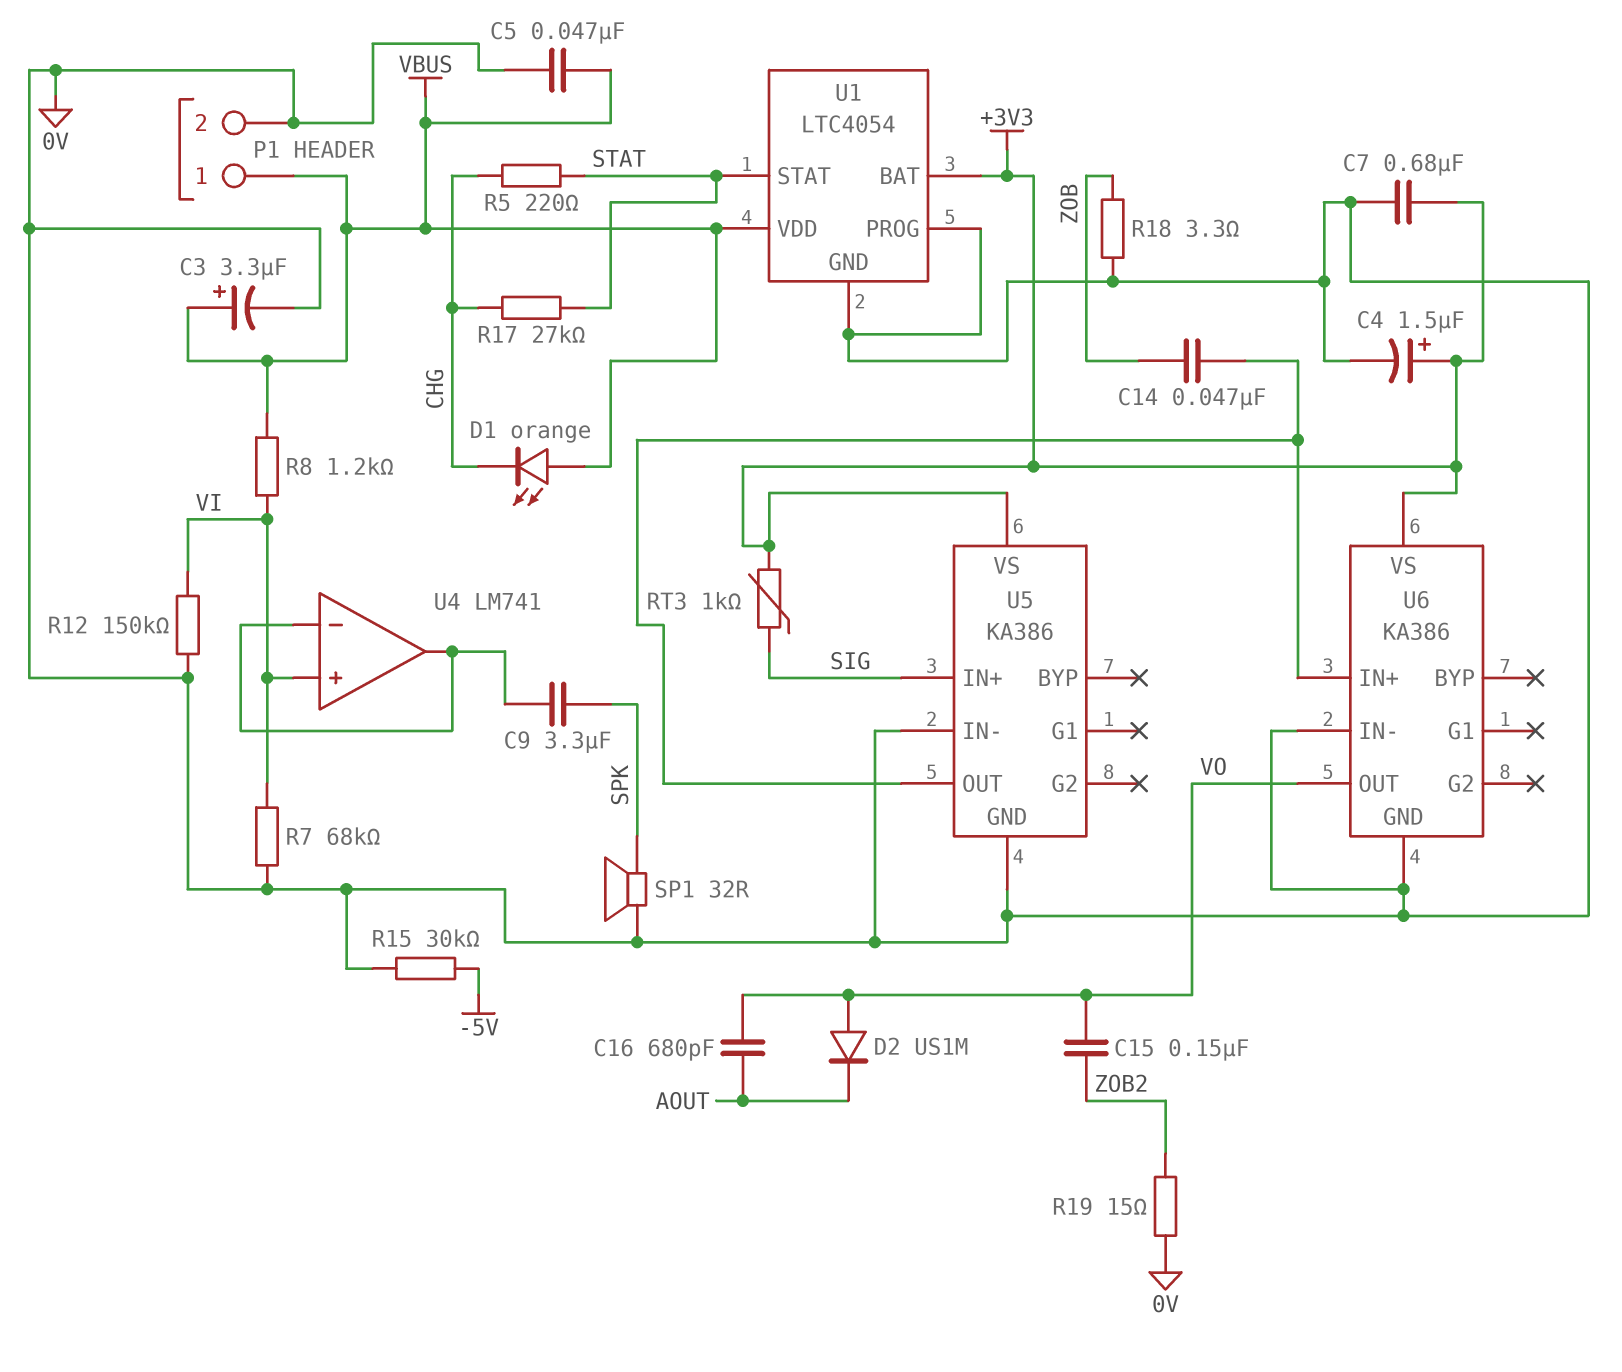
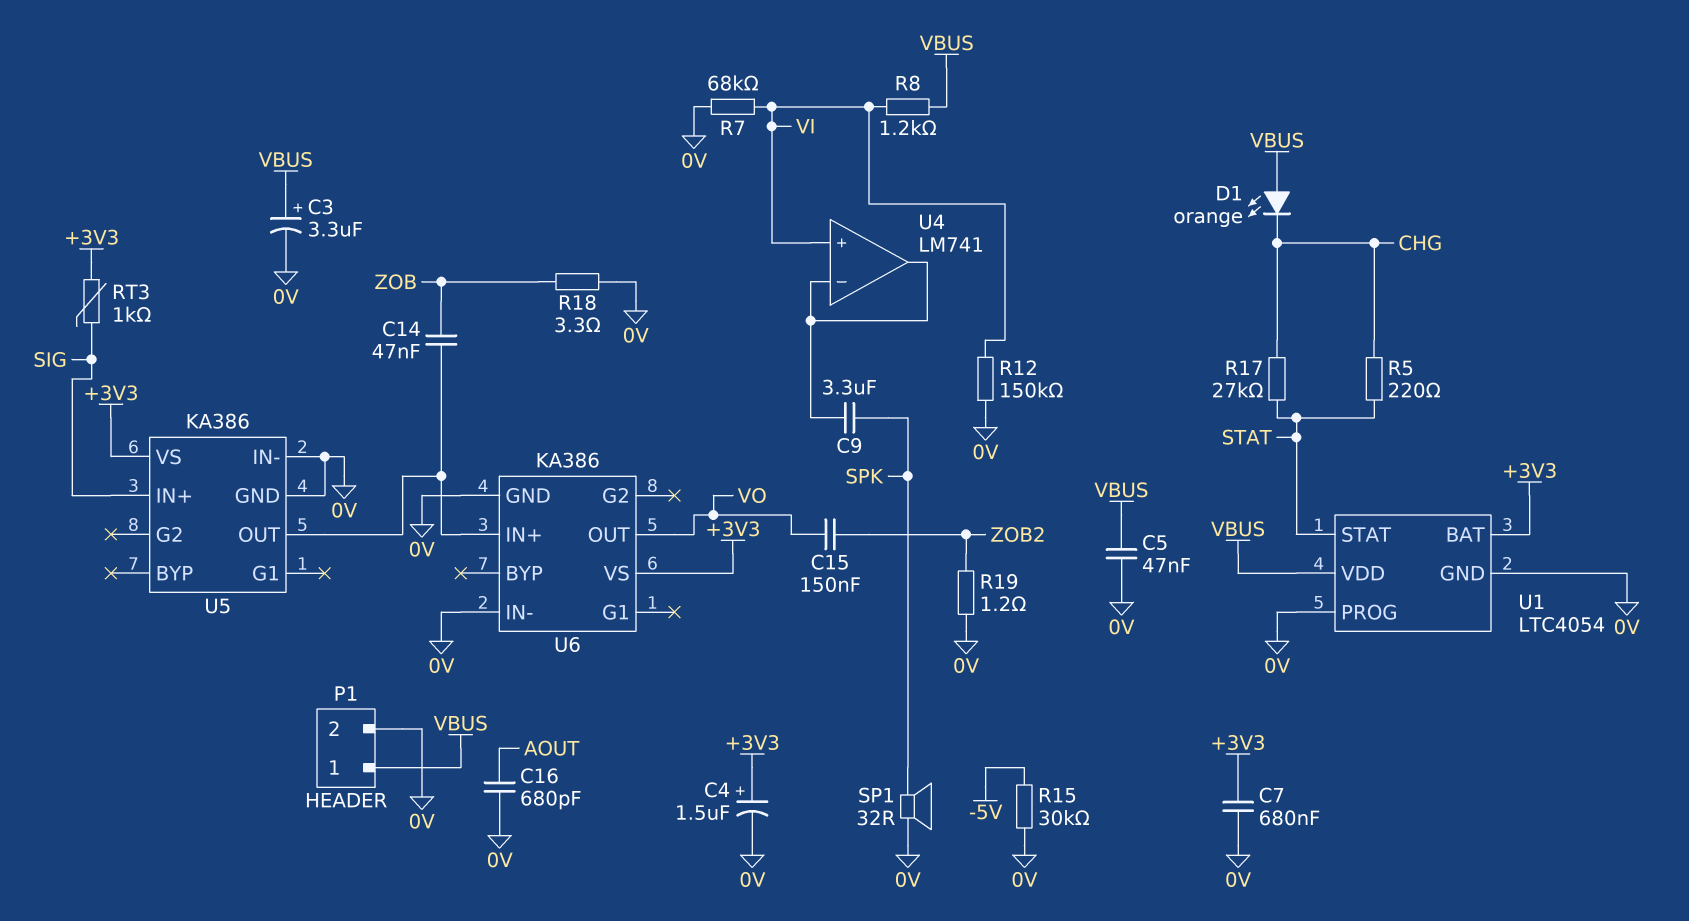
C16: 680pF (AOUT, VO) -> 680pF (0V, AOUT)
D2: diode US1M (A VO, K AOUT) -> none
R19: 15 (0V, ZOB2) -> 1.2 (0V, ZOB2)

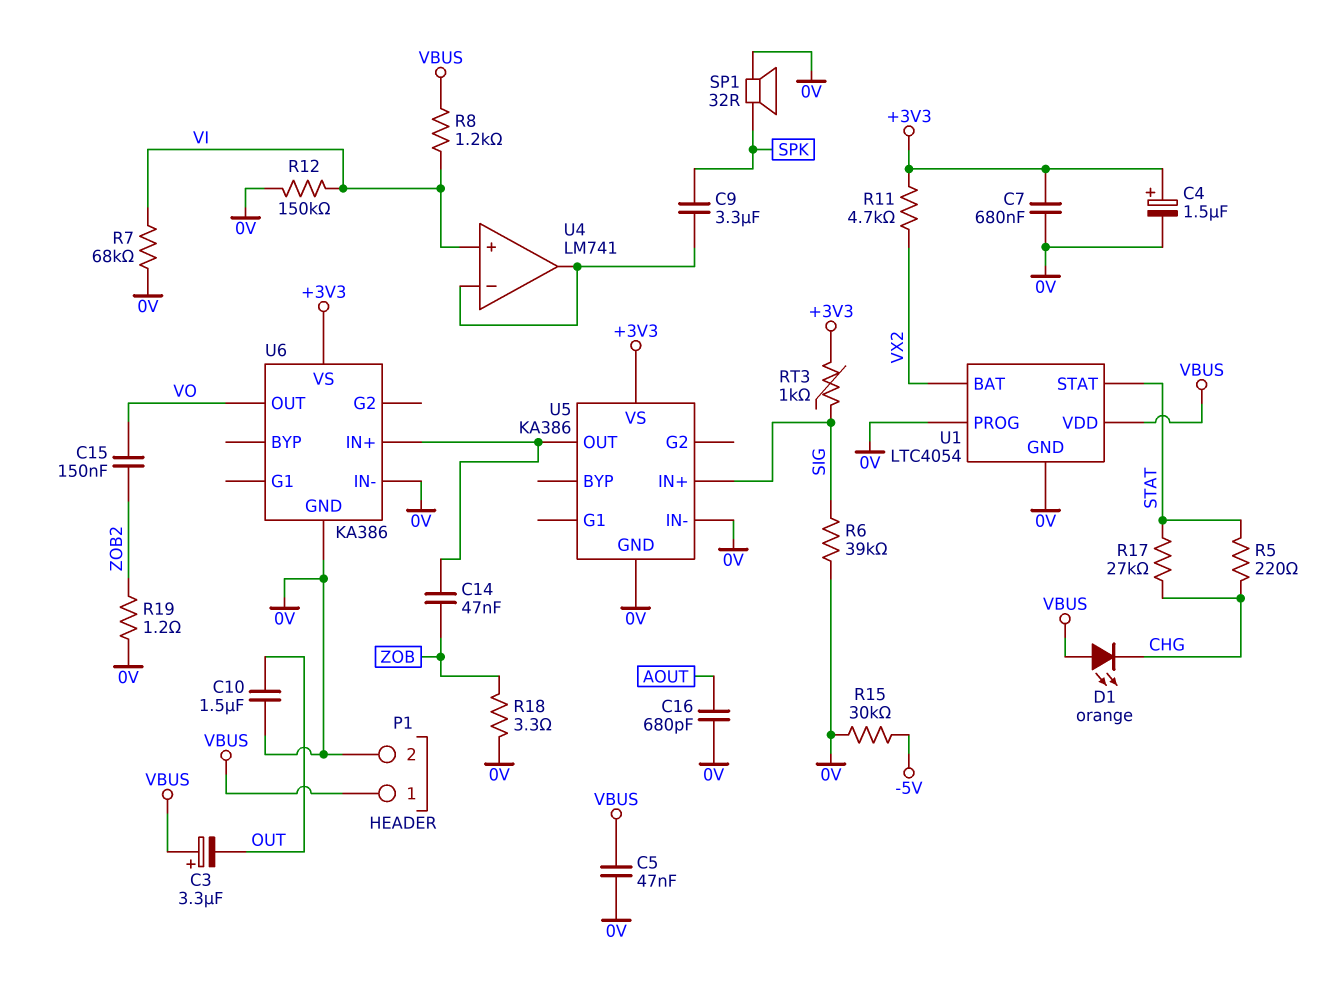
C3: 3.3uF (plus VBUS, minus 0V) -> 3.3uF (plus VBUS, minus OUT)
C10: none -> 1.5uF (0V, OUT)
R6: none -> 39k (0V, SIG)
R11: none -> 4.7k (+3V3, VX2)
U1 pin BAT: +3V3 -> VX2

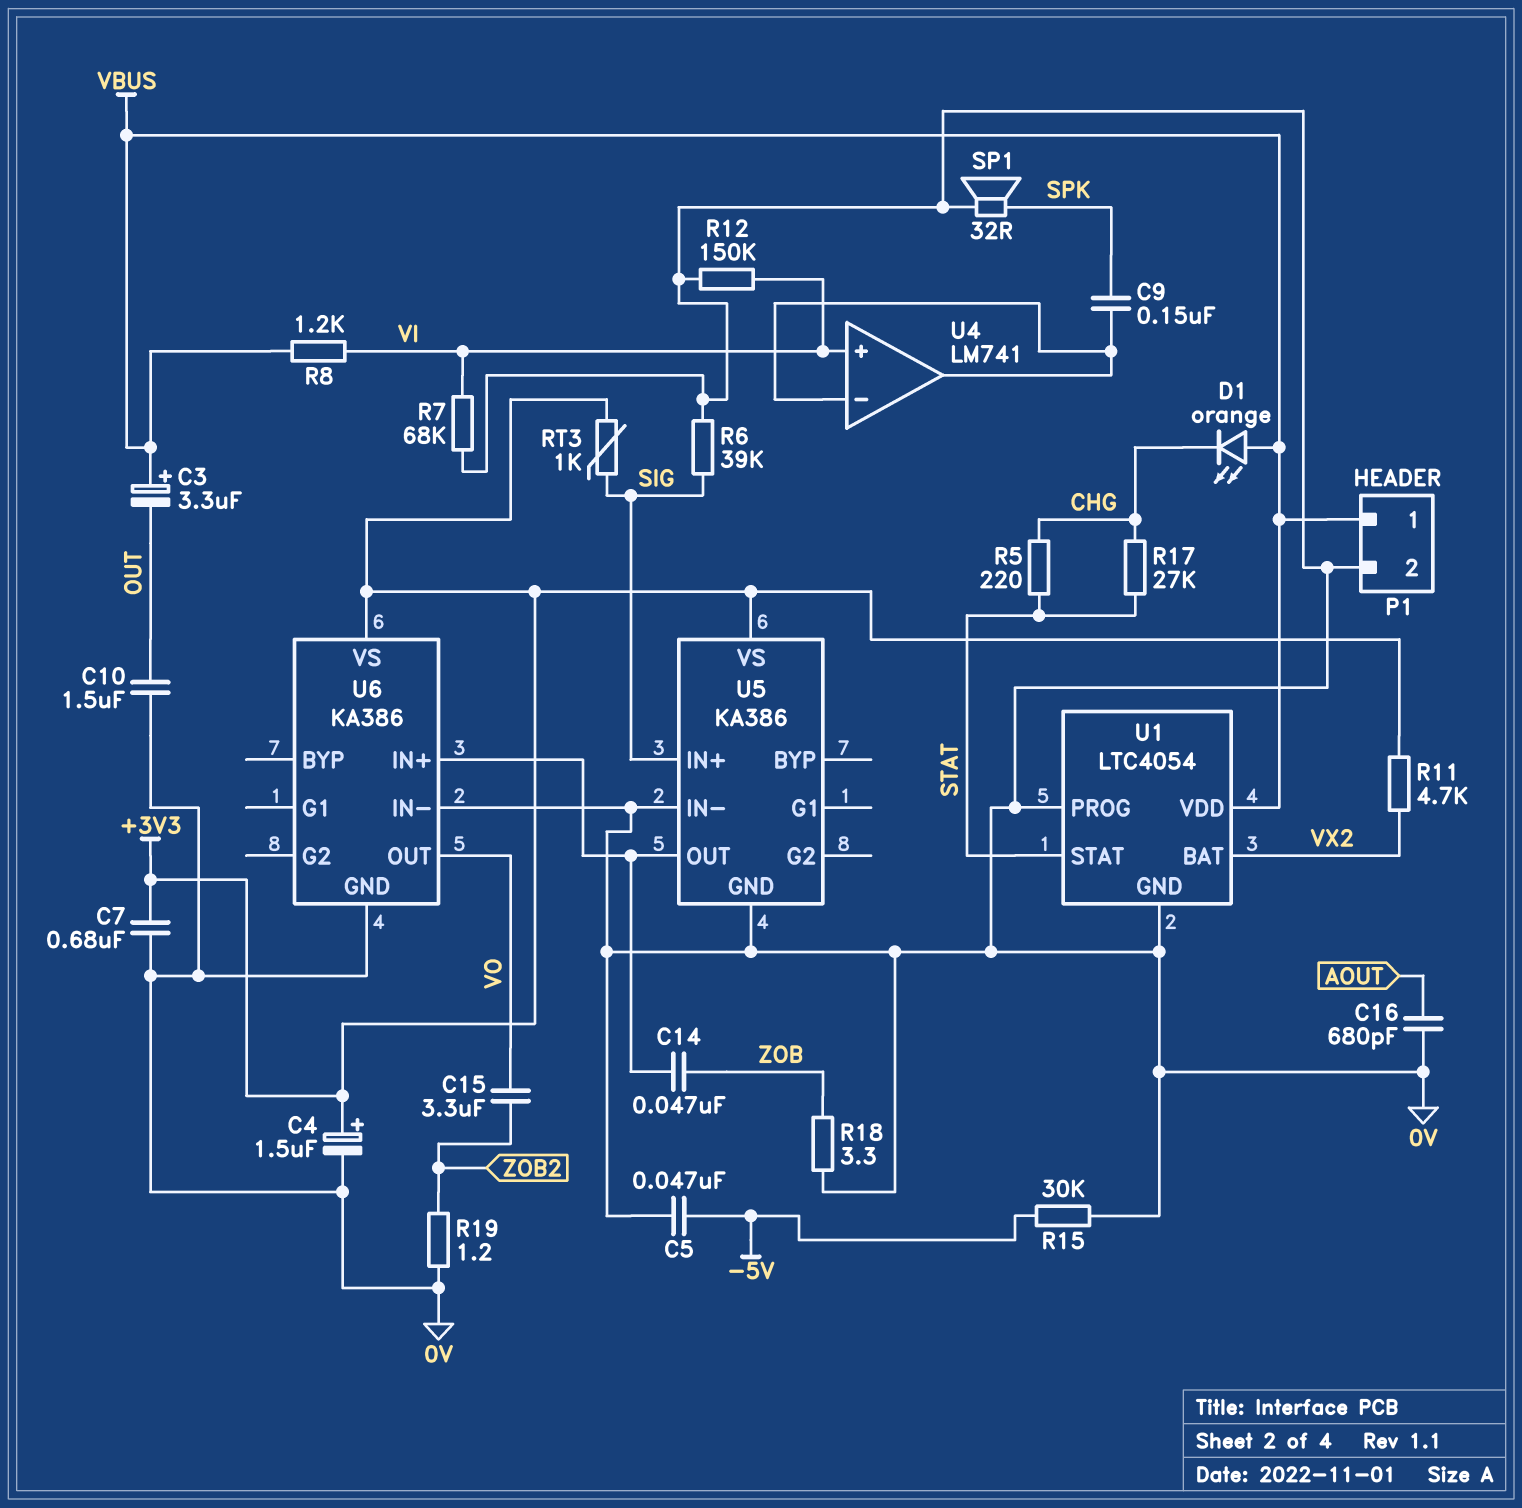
C5: 47nF (0V, VBUS) -> 47nF (-5V, 0V)
C9: 3.3uF (SPK, U4/in-) -> 150nF (SPK, U4/in-)
C15: 150nF (VO, ZOB2) -> 3.3uF (VO, ZOB2)

